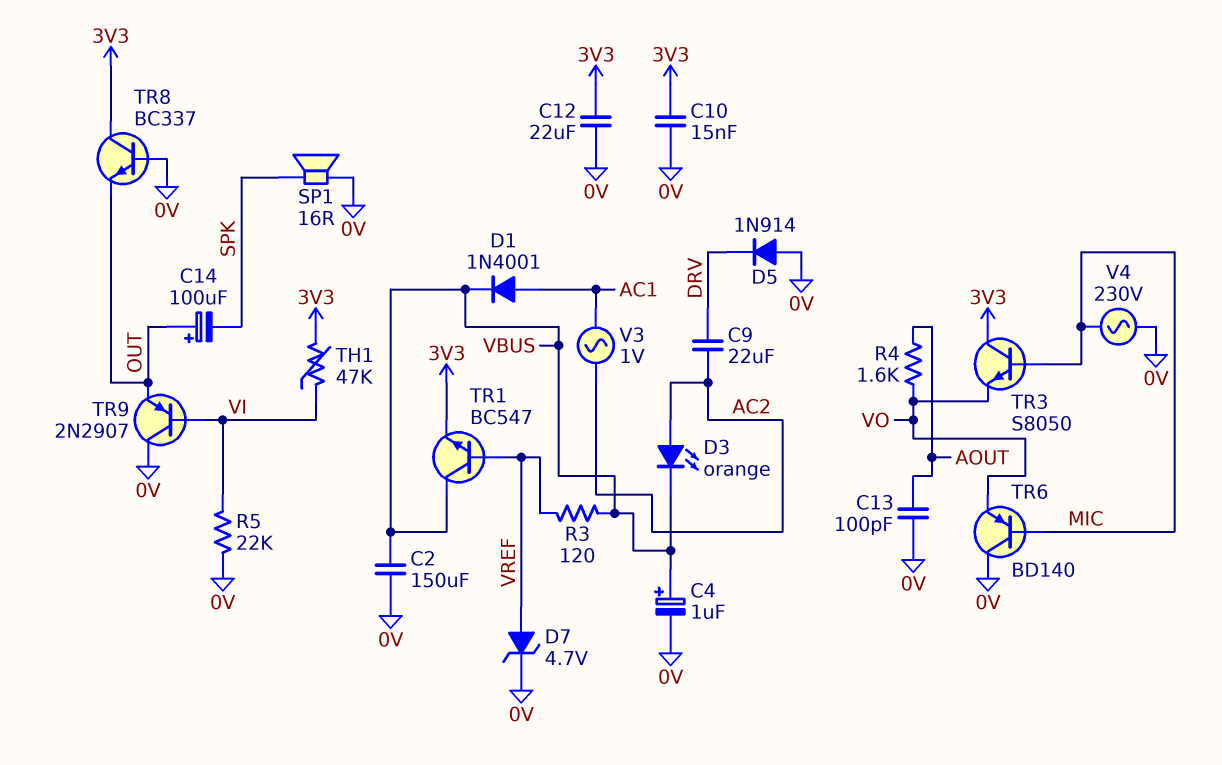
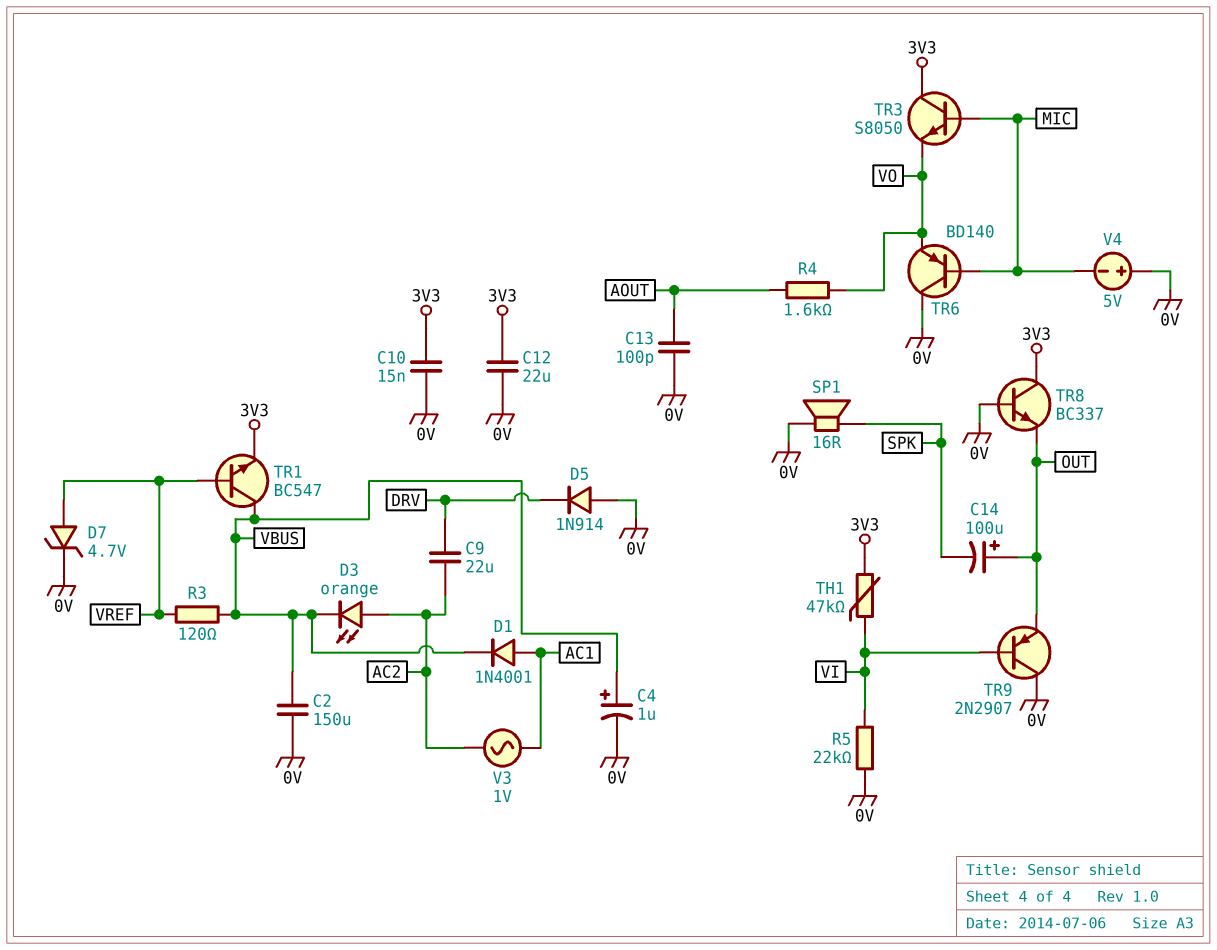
V4: AC 230V (0V, MIC) -> 5V (plus 0V, minus MIC)

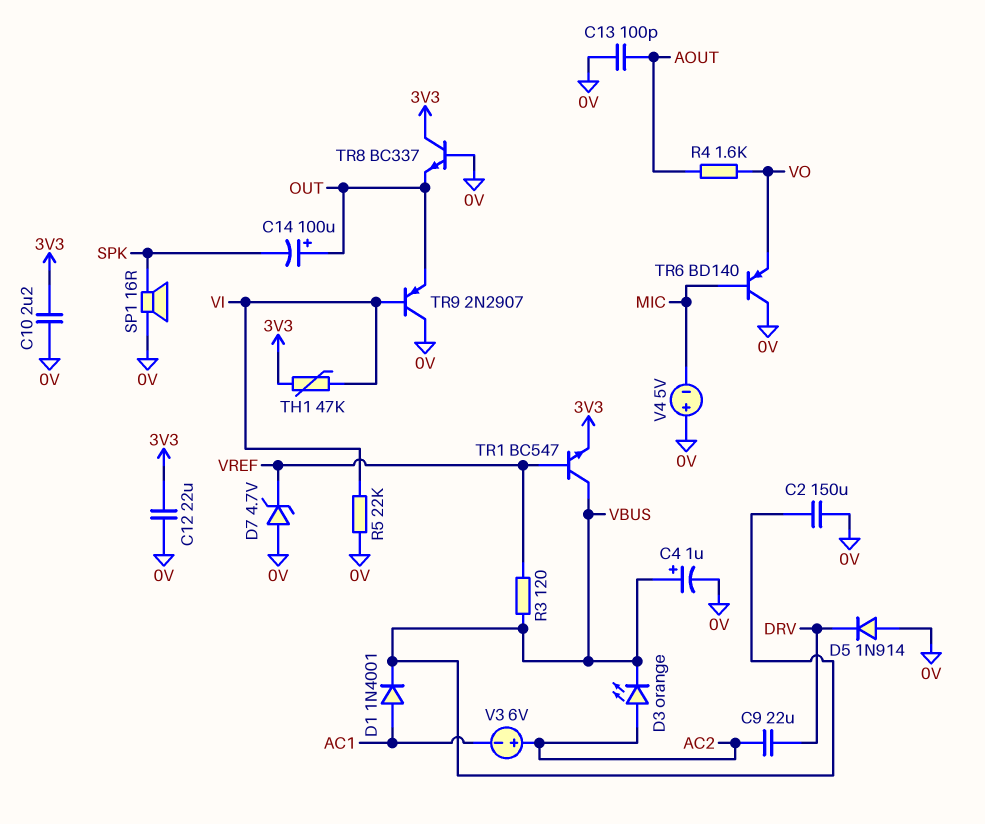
C10: 15nF (0V, 3V3) -> 2.2uF (0V, 3V3)
D7: zener 4.7V (A VREF, K 0V) -> zener 4.7V (A 0V, K VREF)
TR3: NPN S8050 (B MIC, C 3V3, E VO) -> none
V3: AC 1V (AC1, AC2) -> 6V (plus AC2, minus AC1)

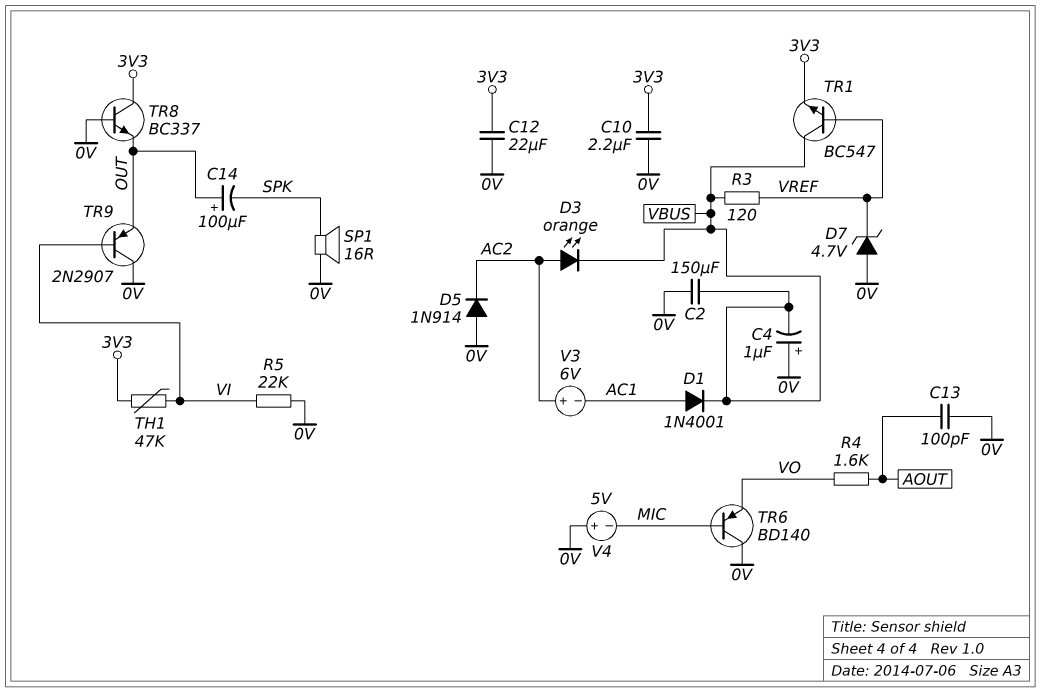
C4: 1uF (plus VBUS, minus 0V) -> 1uF (plus 0V, minus VBUS)
C9: 22uF (AC2, DRV) -> none
D5: diode 1N914 (A 0V, K DRV) -> diode 1N914 (A 0V, K AC2)

